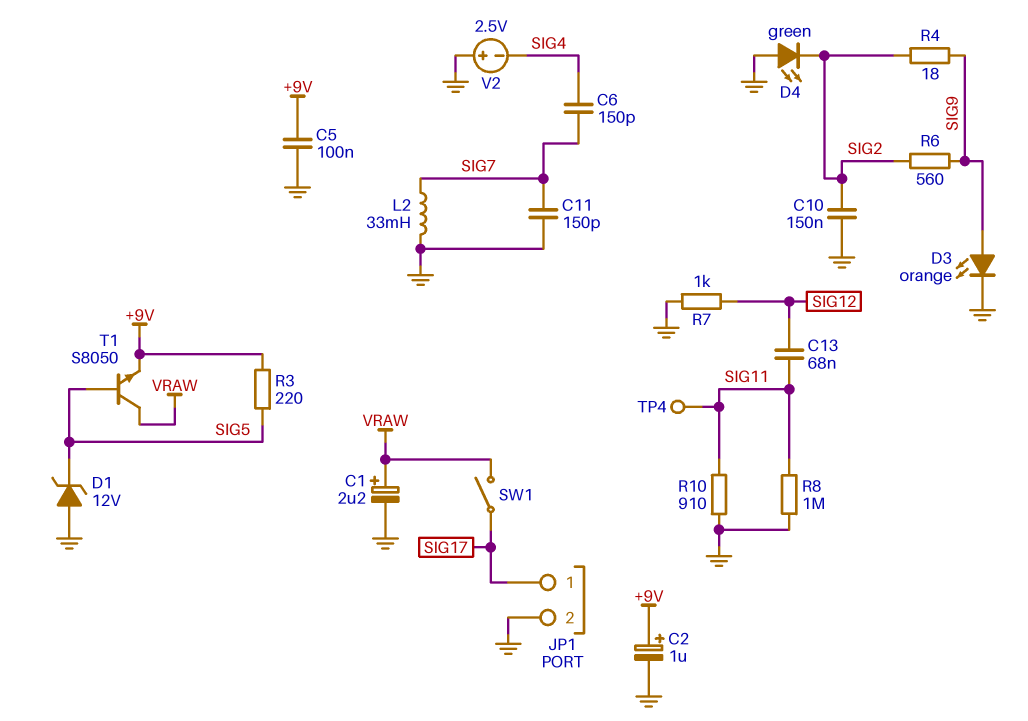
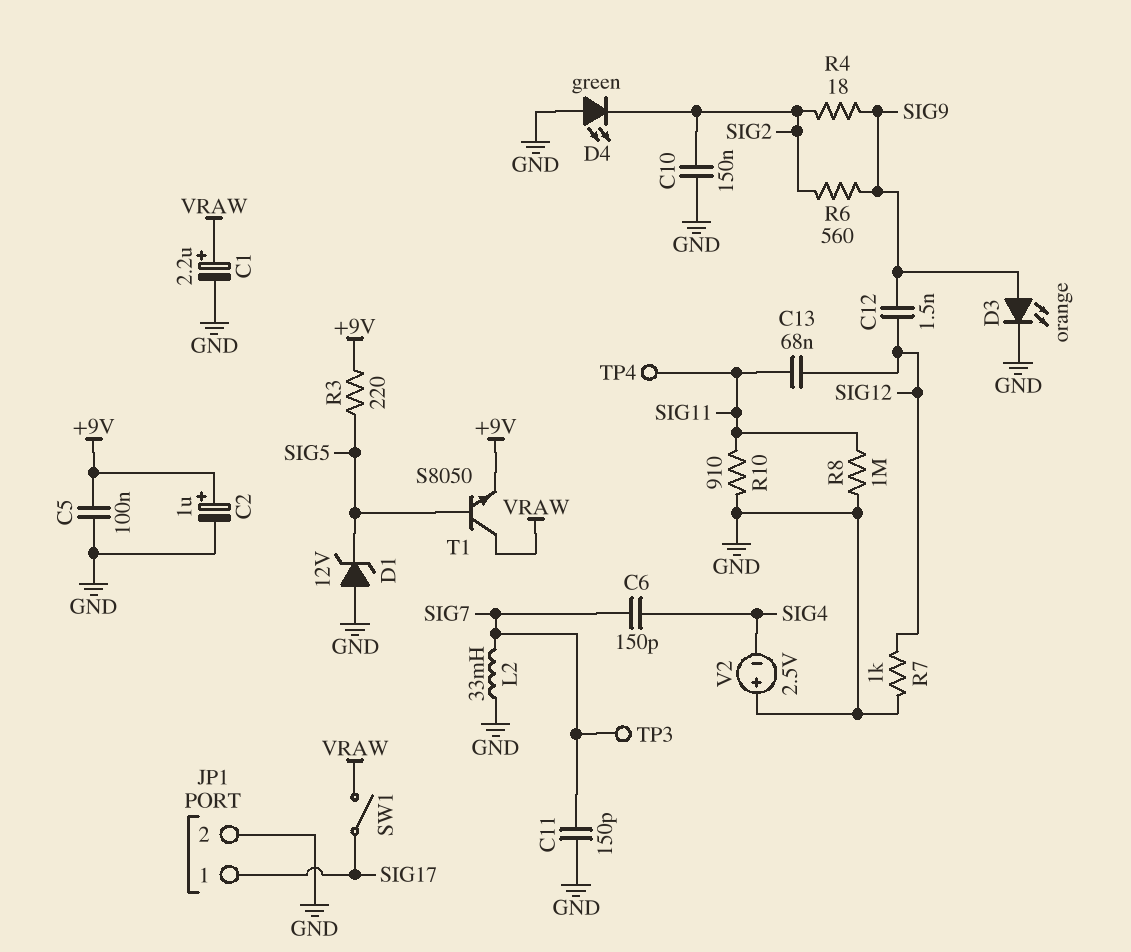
C12: none -> 1.5nF (SIG9, SIG12)
TP3: none -> test point (SIG7)

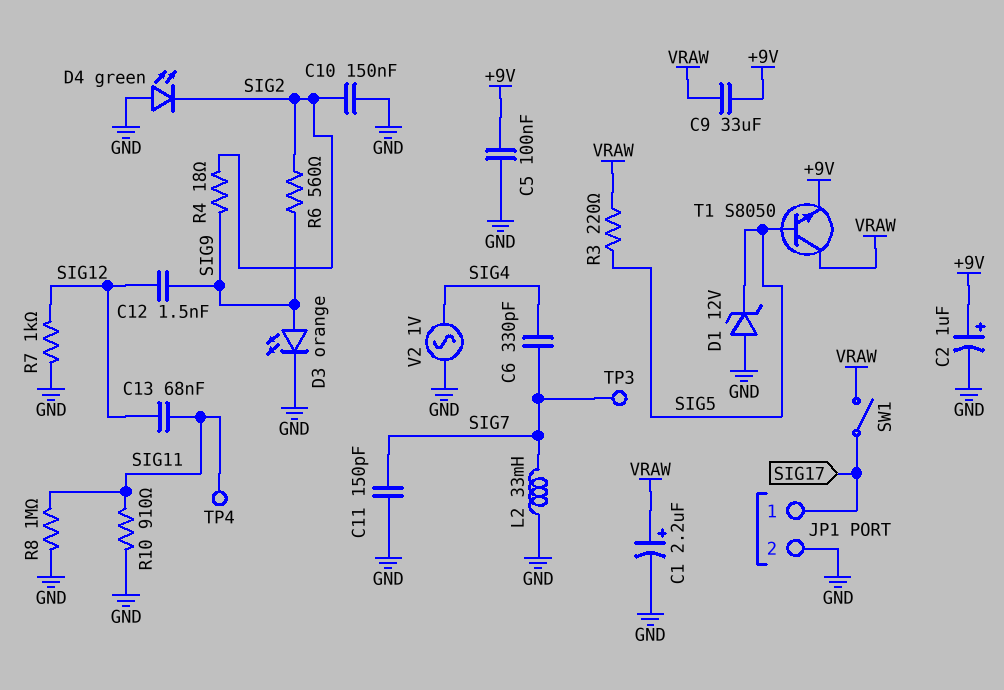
C6: 150pF (SIG4, SIG7) -> 330pF (SIG4, SIG7)
C9: none -> 33uF (+9V, VRAW)
R3: 220 (+9V, SIG5) -> 220 (SIG5, VRAW)
V2: 2.5V (plus GND, minus SIG4) -> AC 1V (GND, SIG4)

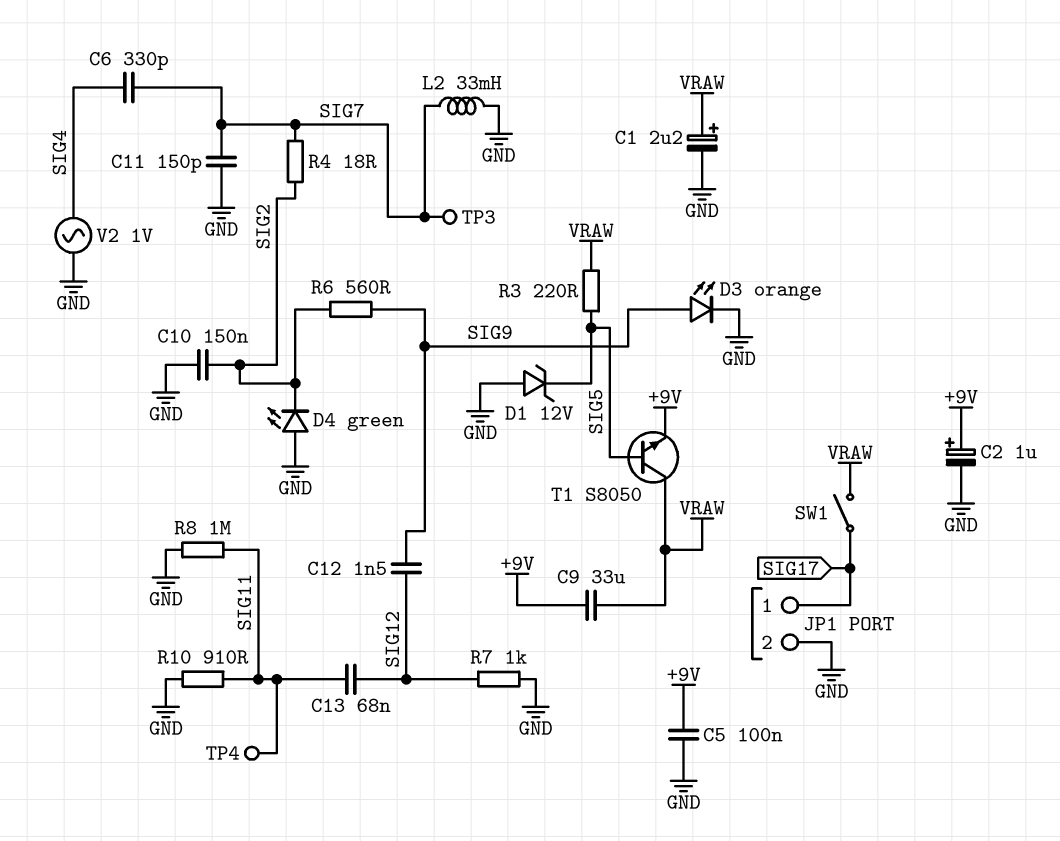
R4: 18 (SIG2, SIG9) -> 18 (SIG2, SIG7)

